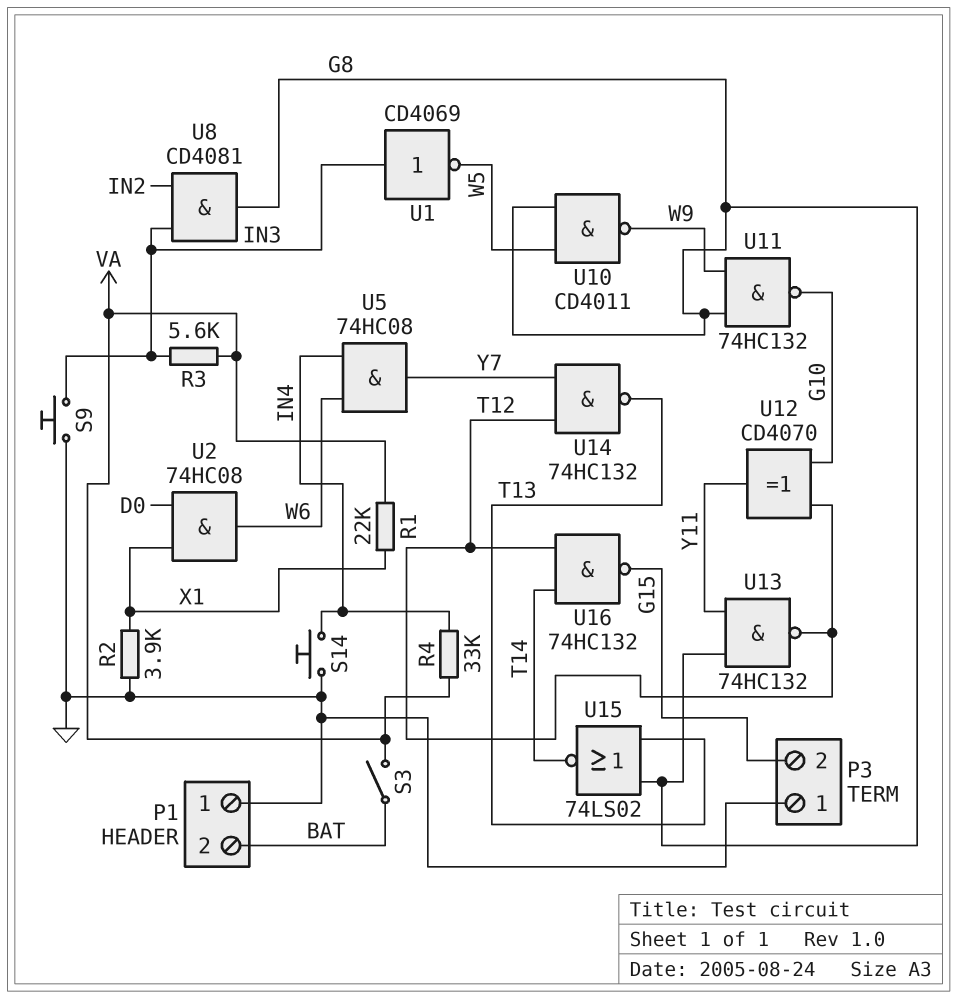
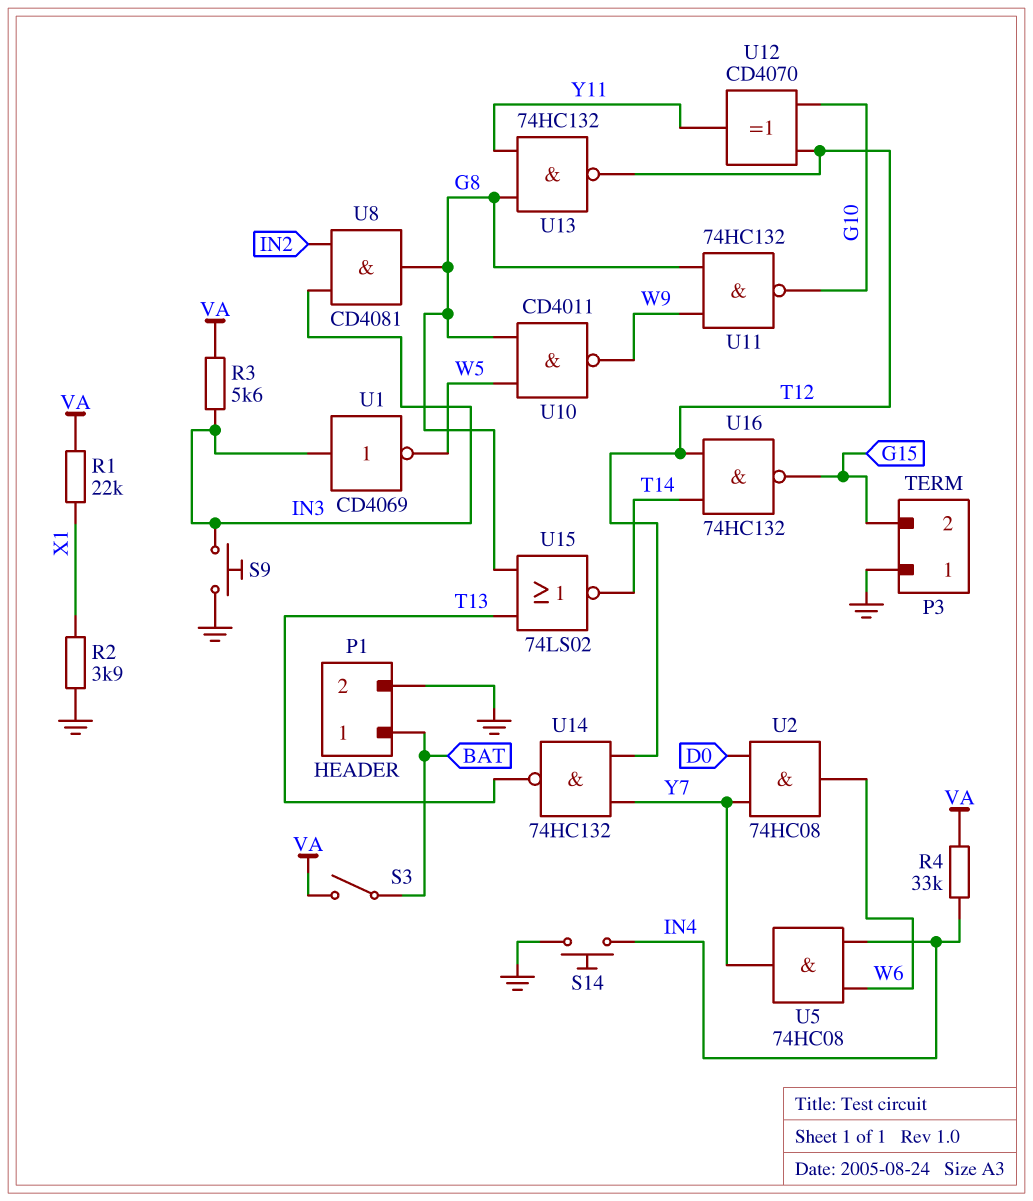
P1 pin 1: GND -> BAT
P1 pin 2: BAT -> GND
U2: AND 74HC08 (in D0, in X1, out W6) -> AND 74HC08 (in D0, in Y7, out W6)

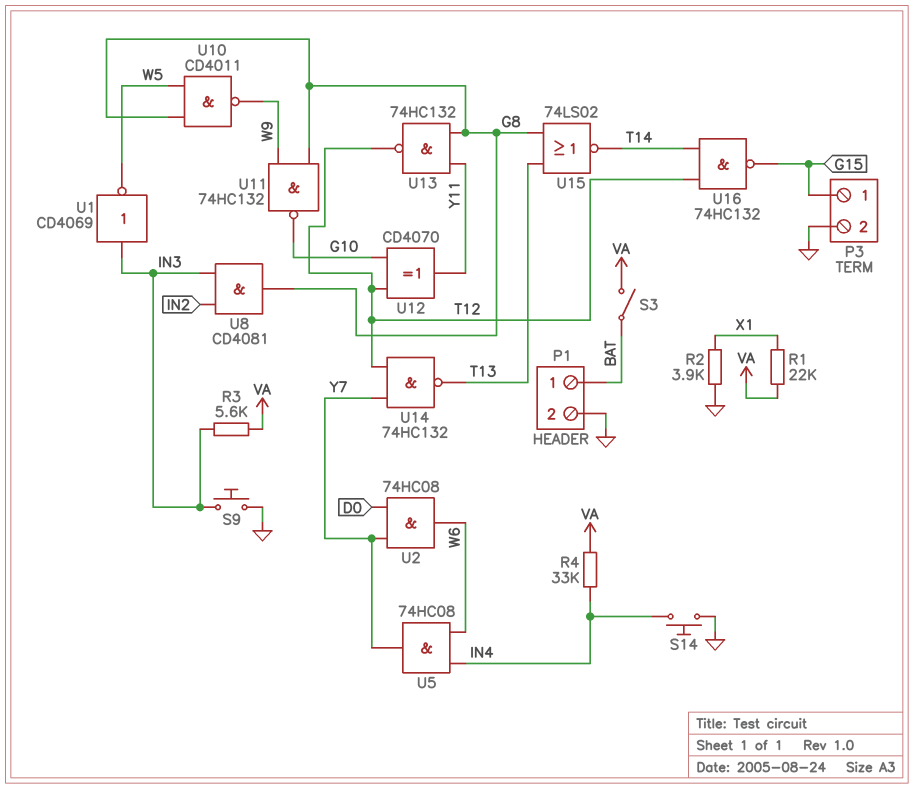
P3 pin 1: GND -> G15
P3 pin 2: G15 -> GND

